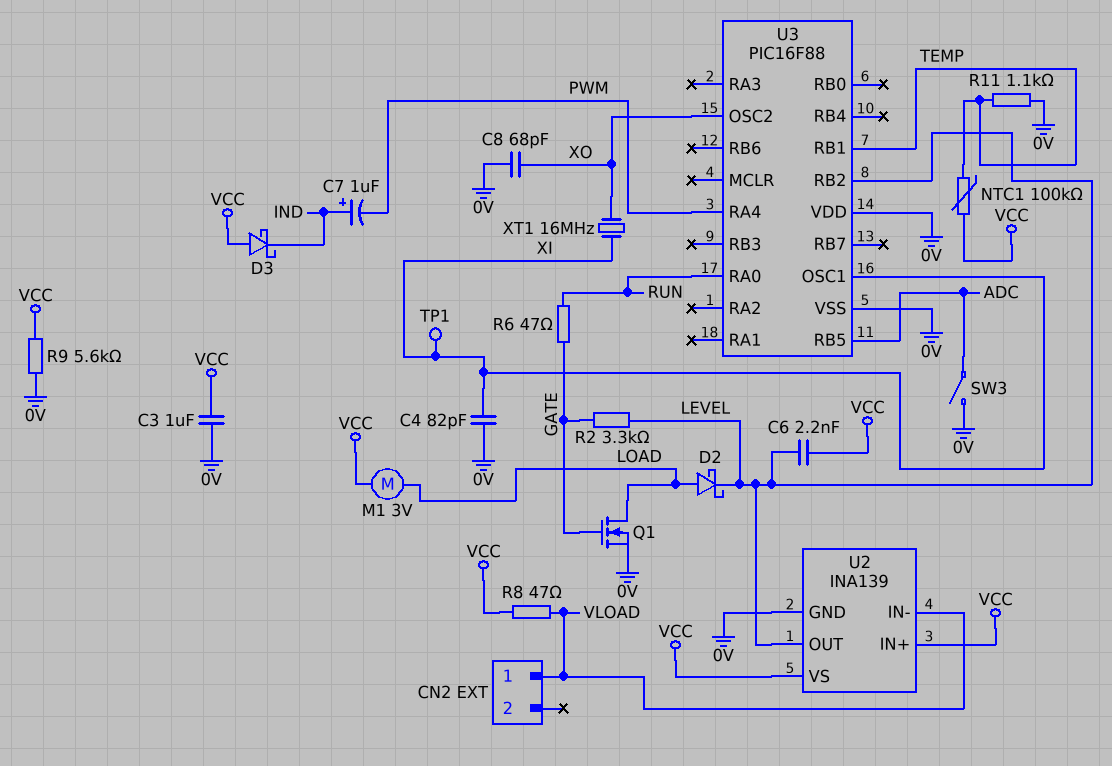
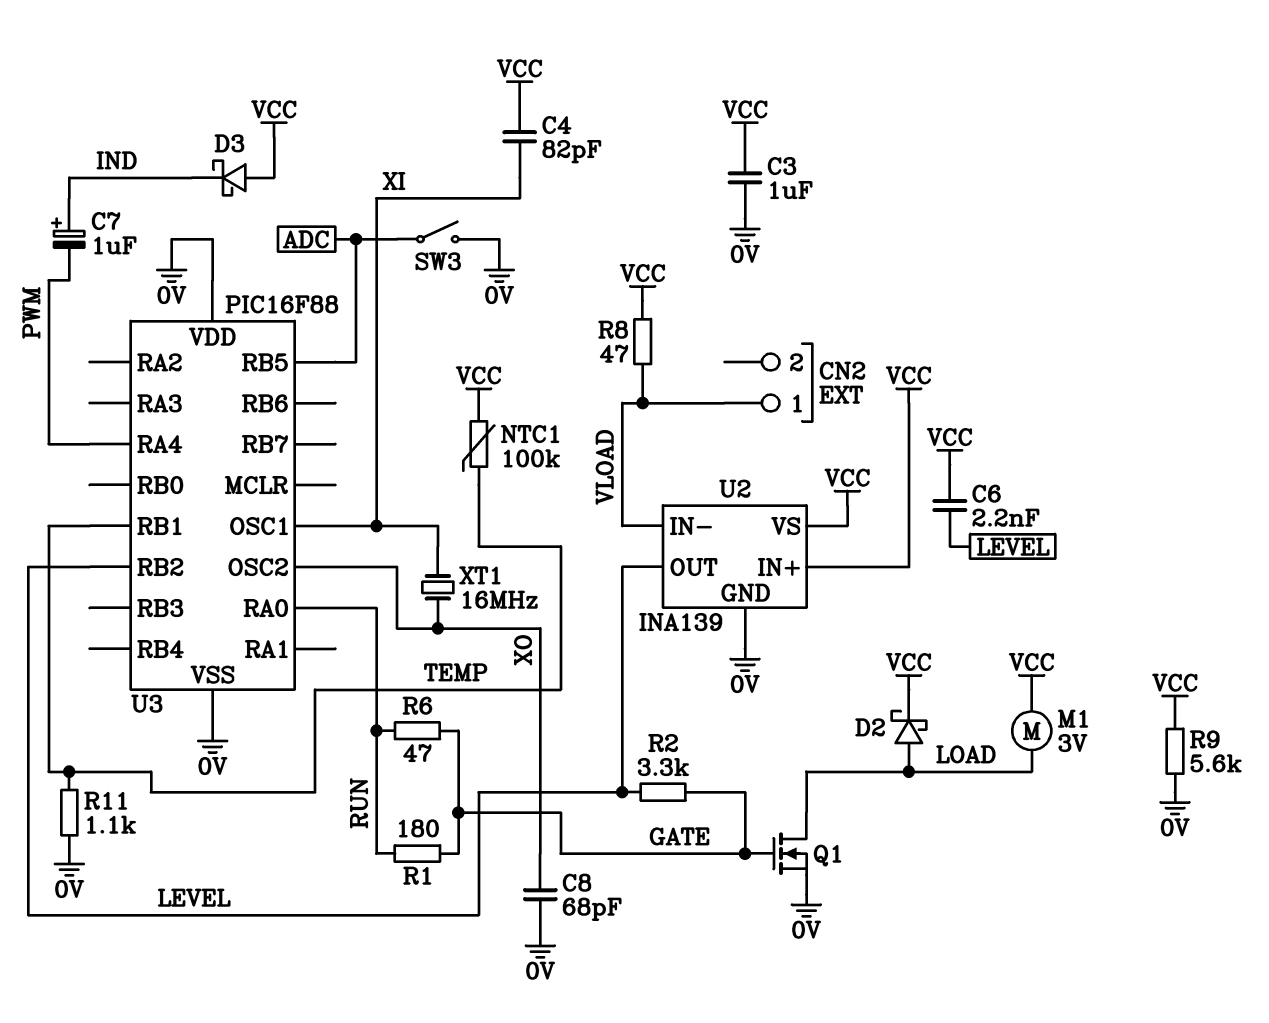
C4: 82pF (0V, XI) -> 82pF (VCC, XI)
D2: schottky (A LOAD, K LEVEL) -> schottky (A LOAD, K VCC)
R1: none -> 180 (GATE, RUN)
TP1: test point (XI) -> none

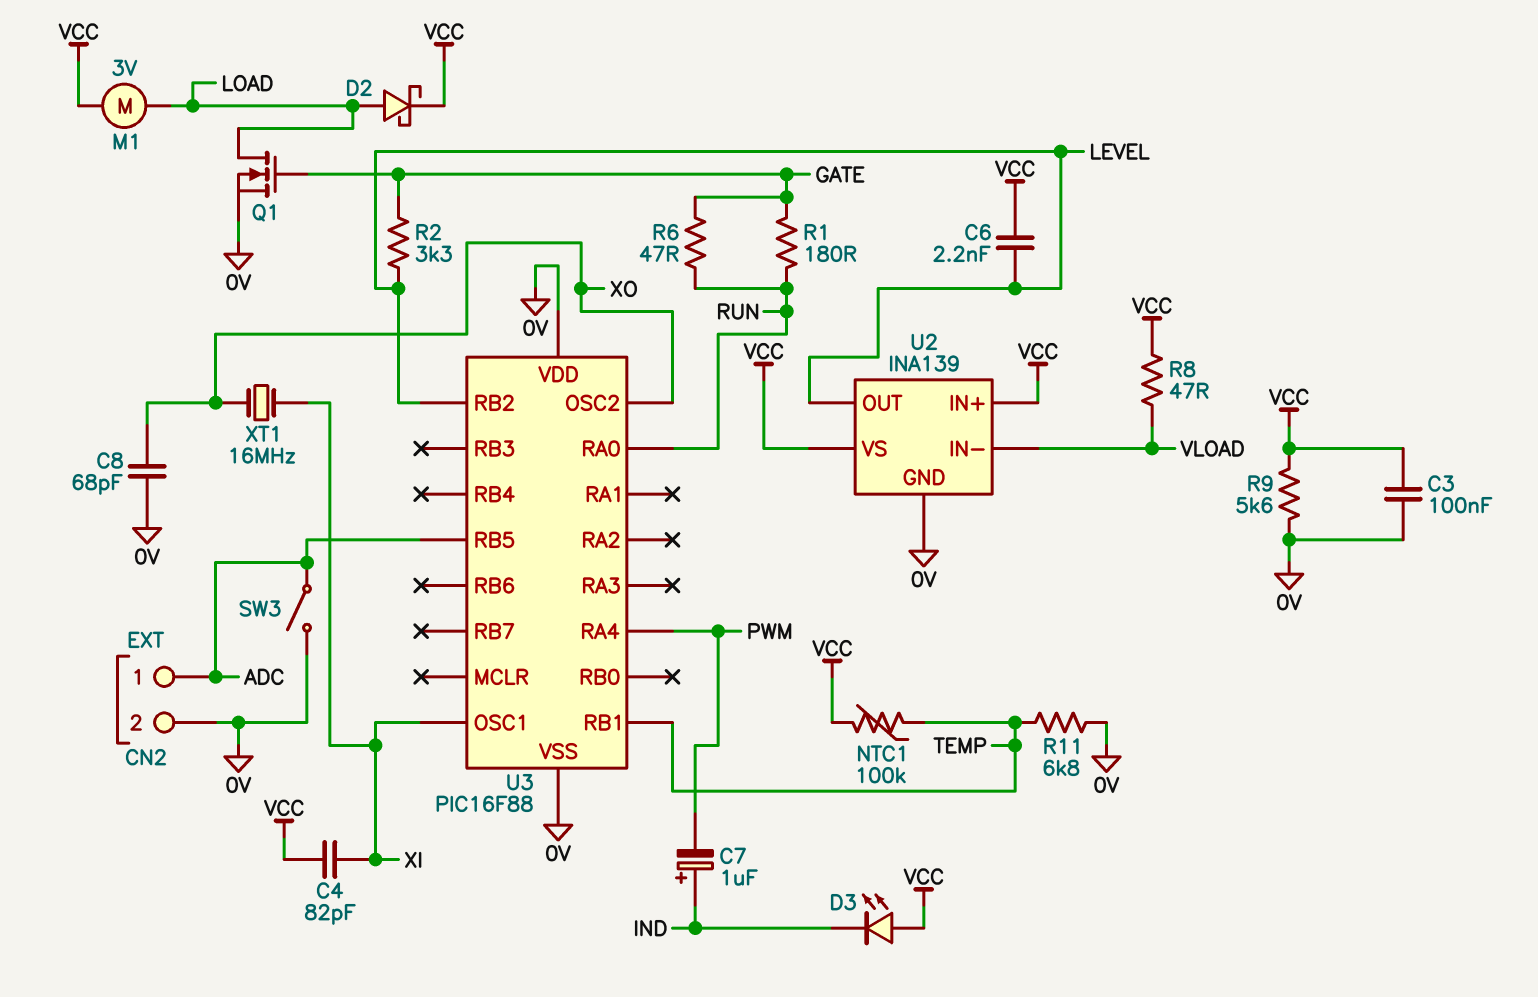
C3: 1uF (0V, VCC) -> 100nF (0V, VCC)
CN2 pin 1: VLOAD -> ADC
CN2 pin 2: none -> 0V
D3: schottky (A VCC, K IND) -> LED (A VCC, K IND)
R11: 1.1k (0V, TEMP) -> 6.8k (0V, TEMP)

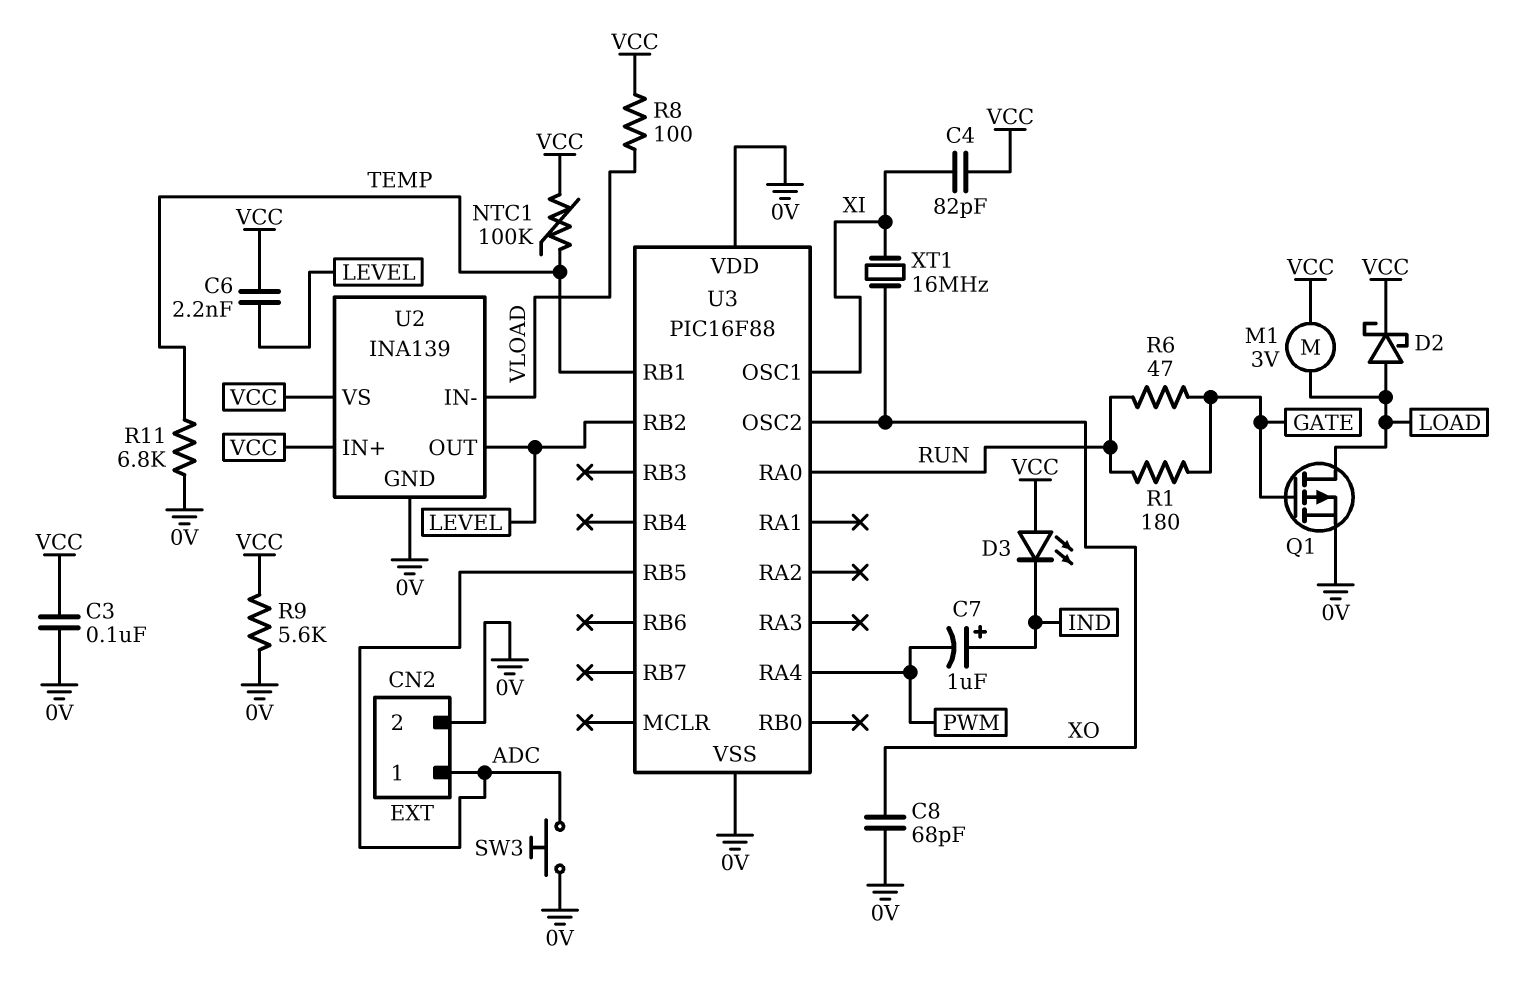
Q1: NMOS (G GATE, D LOAD, S 0V) -> PMOS (G GATE, D LOAD, S 0V)
R2: 3.3k (GATE, LEVEL) -> none
R8: 47 (VCC, VLOAD) -> 100 (VCC, VLOAD)
SW3: switch (0V, ADC) -> button (0V, ADC)

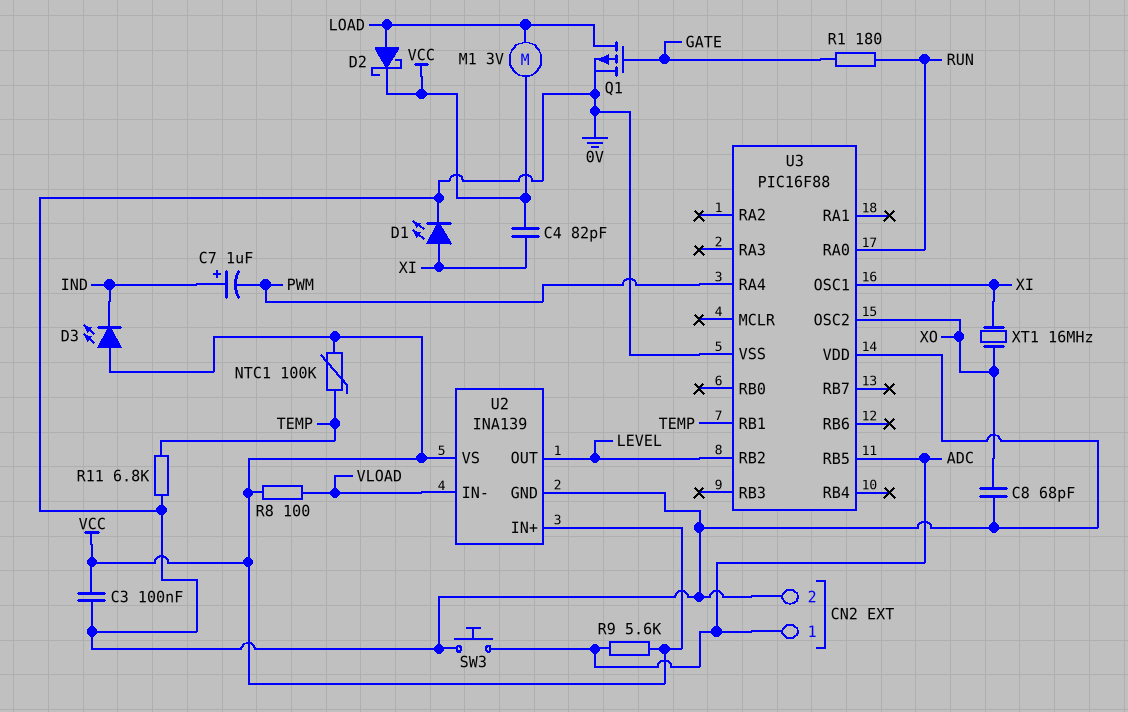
C6: 2.2nF (LEVEL, VCC) -> none
D1: none -> LED (A XI, K 0V)
R6: 47 (GATE, RUN) -> none
R9: 5.6k (0V, VCC) -> 5.6k (ADC, VCC)

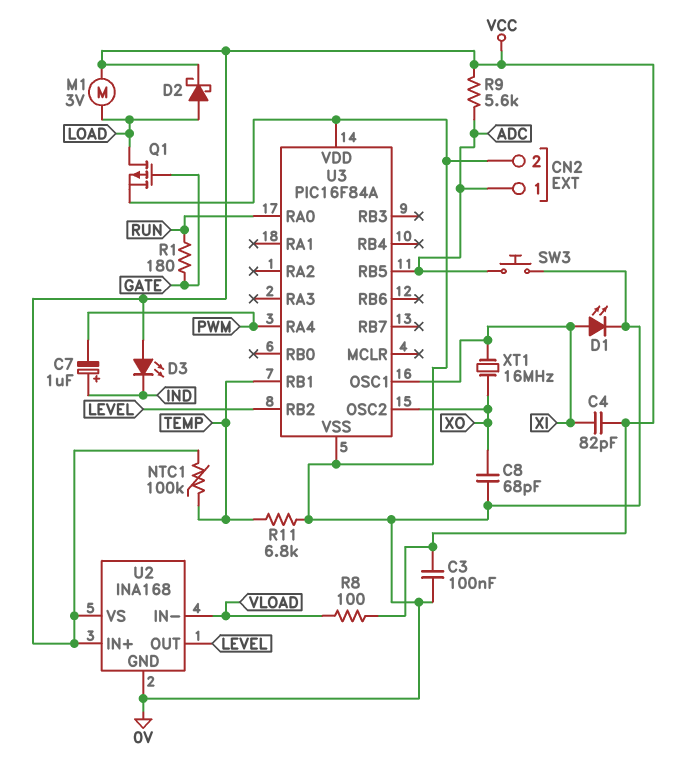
U2: INA139 -> INA168
U3: PIC16F88 -> PIC16F84A

